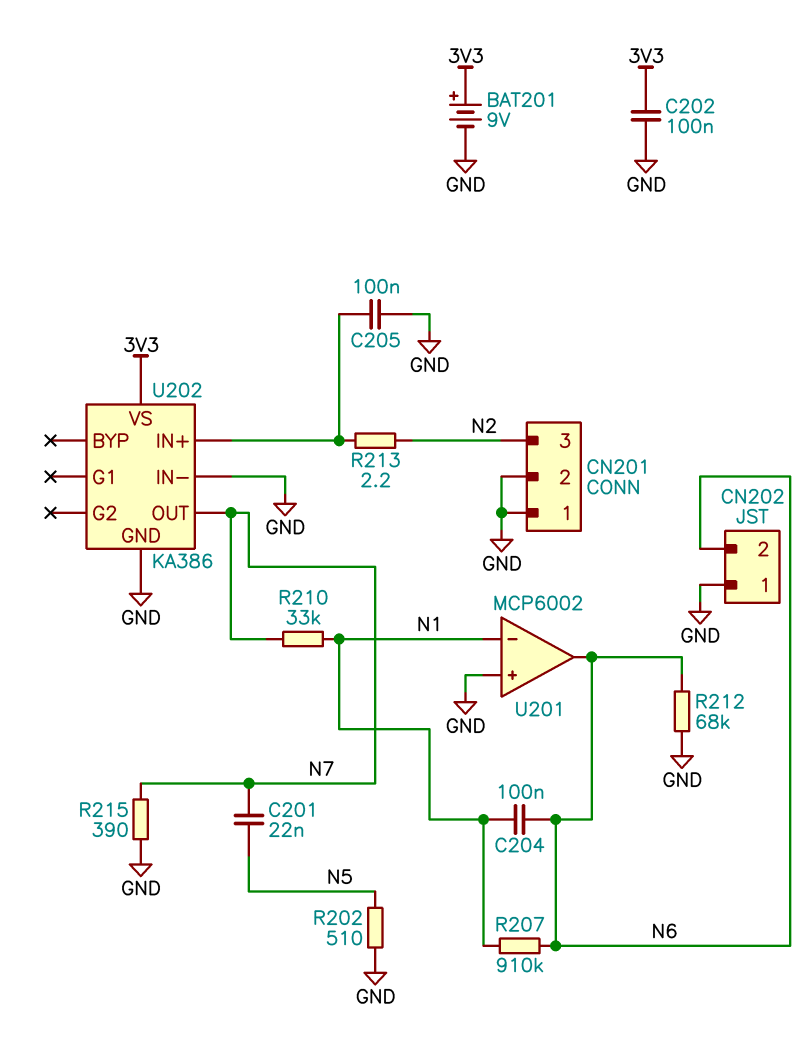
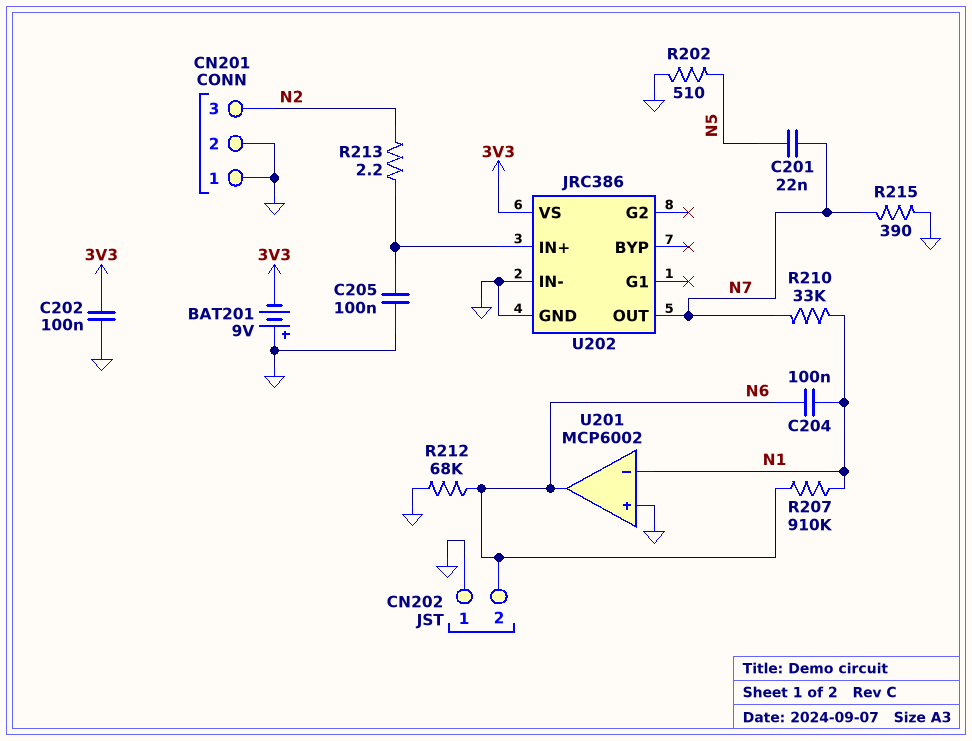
BAT201: 9V (plus 3V3, minus GND) -> 9V (plus GND, minus 3V3)
U202: KA386 -> JRC386

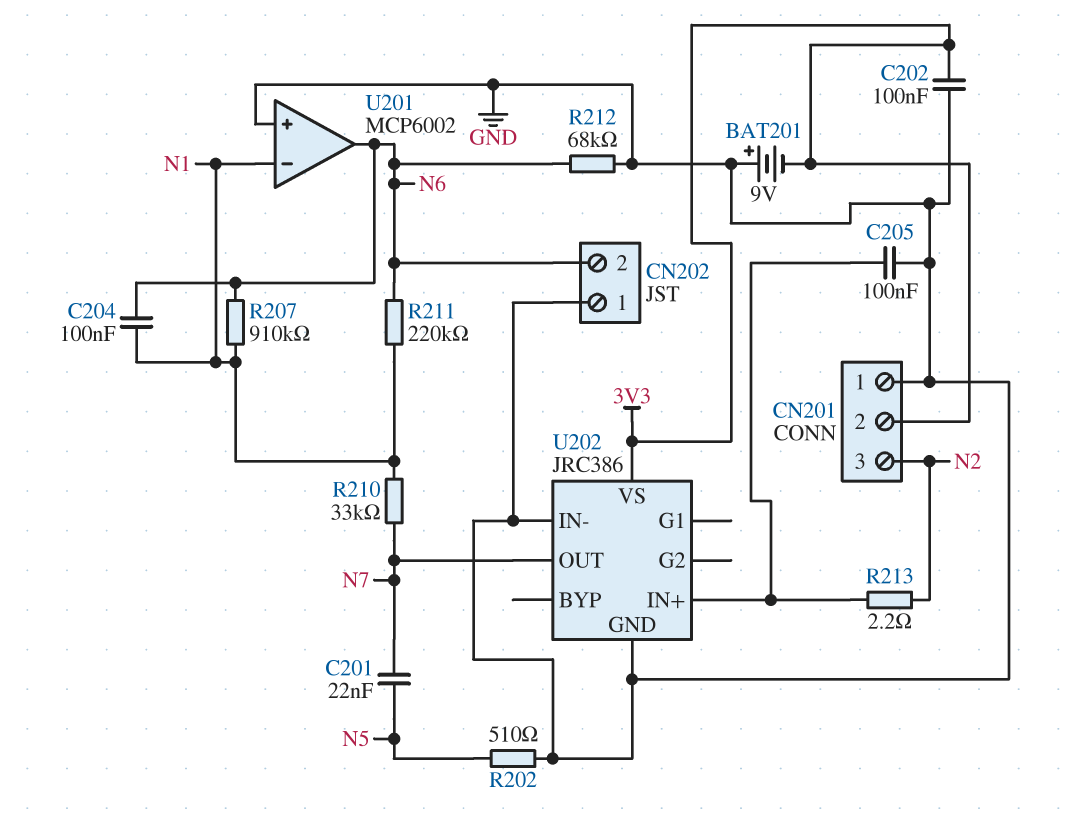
CN201 pin 2: GND -> 3V3
R211: none -> 220k (N1, N6)
R215: 390 (GND, N7) -> none

